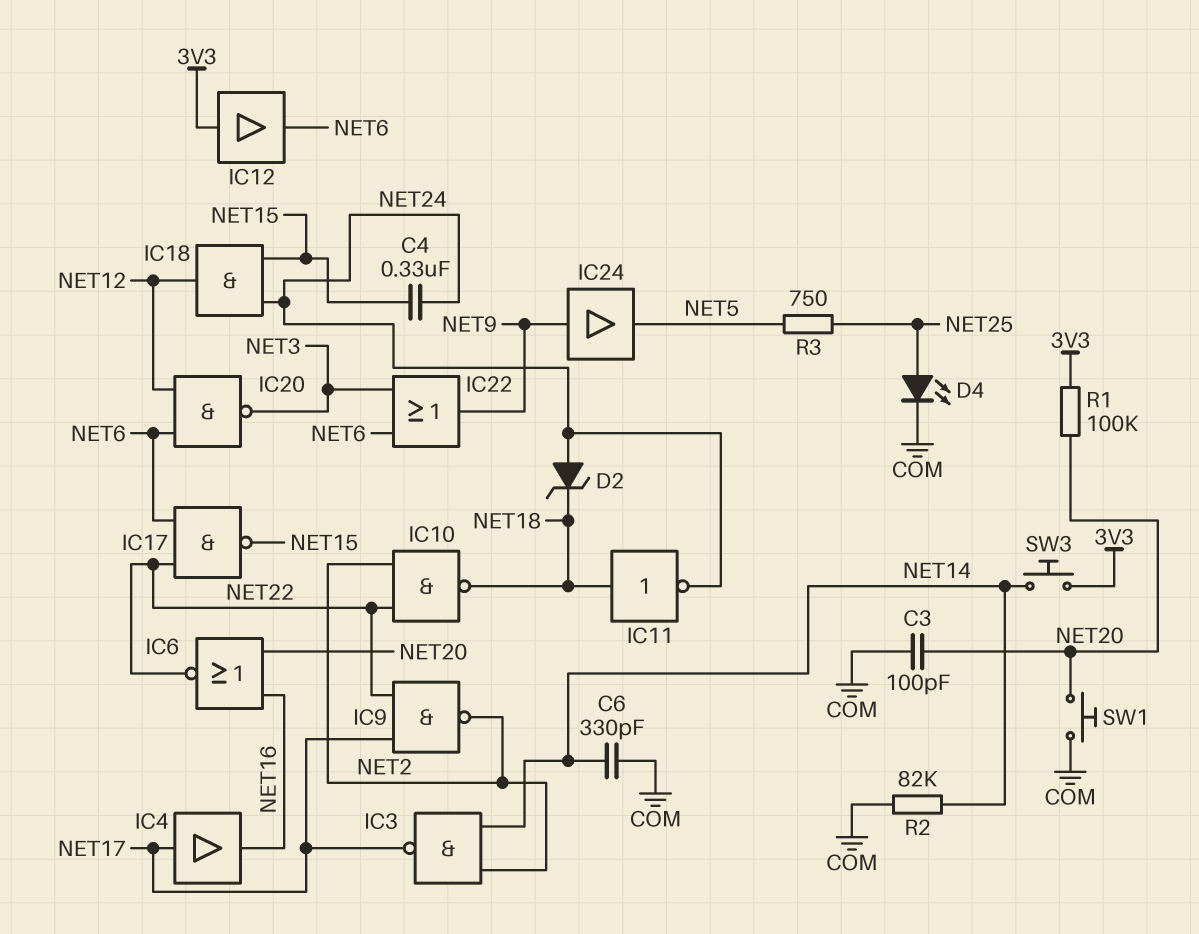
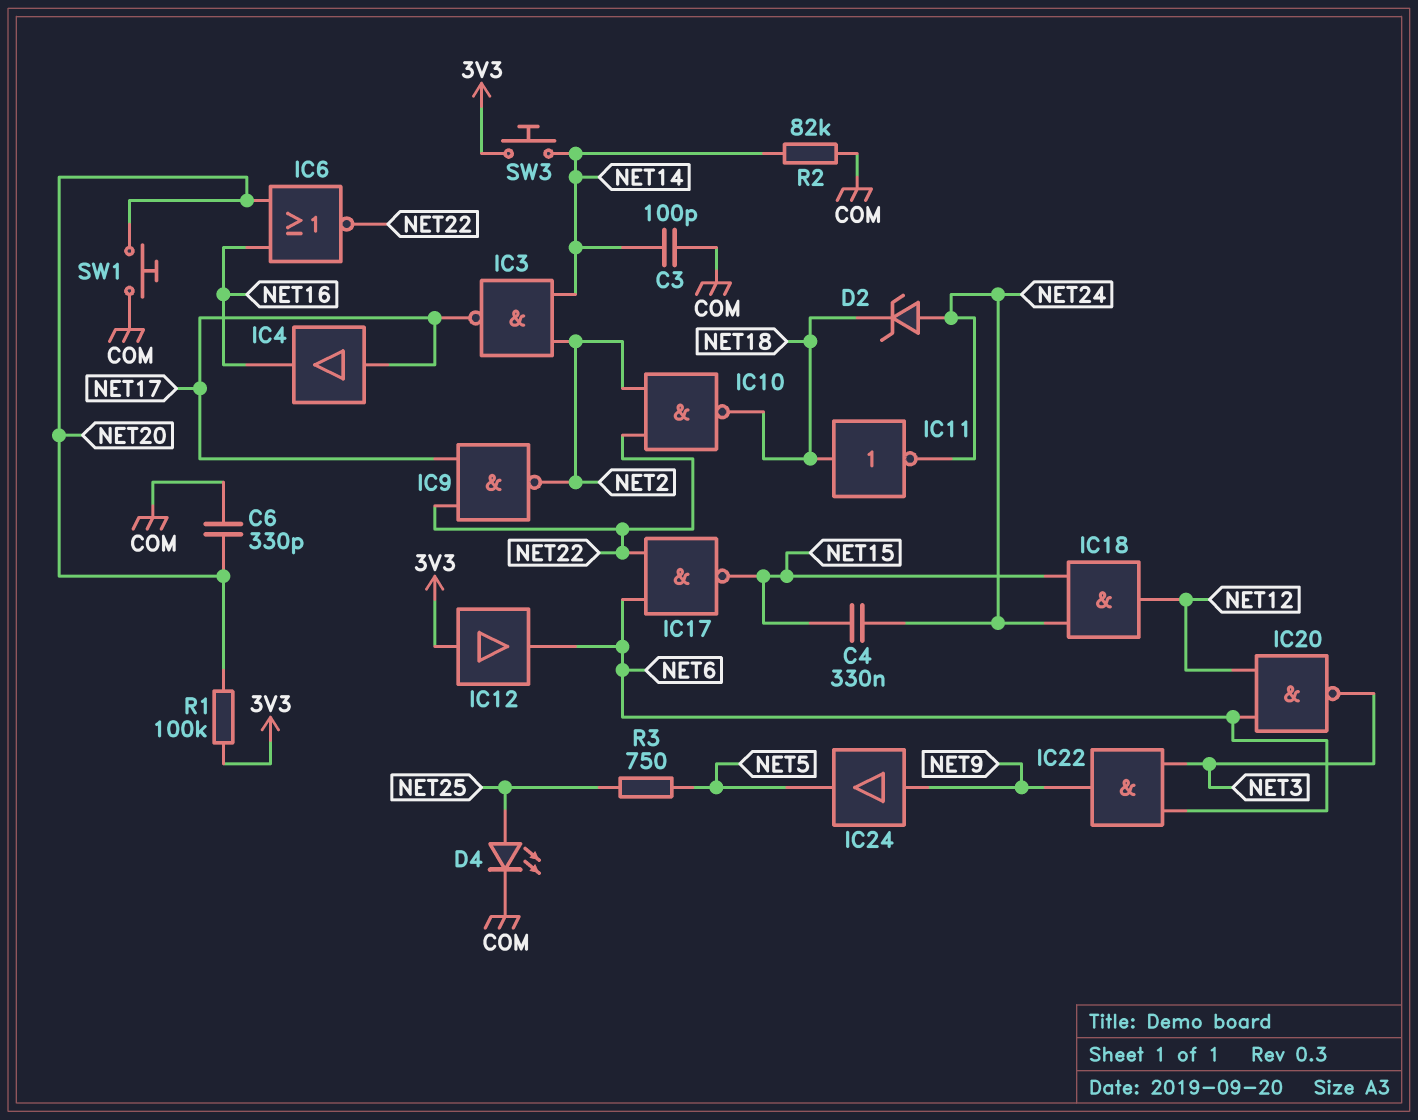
C3: 100pF (COM, NET20) -> 100pF (COM, NET14)
C6: 330pF (COM, NET14) -> 330pF (COM, NET20)
IC22: OR (in NET3, in NET6, out NET9) -> AND (in NET3, in NET6, out NET9)

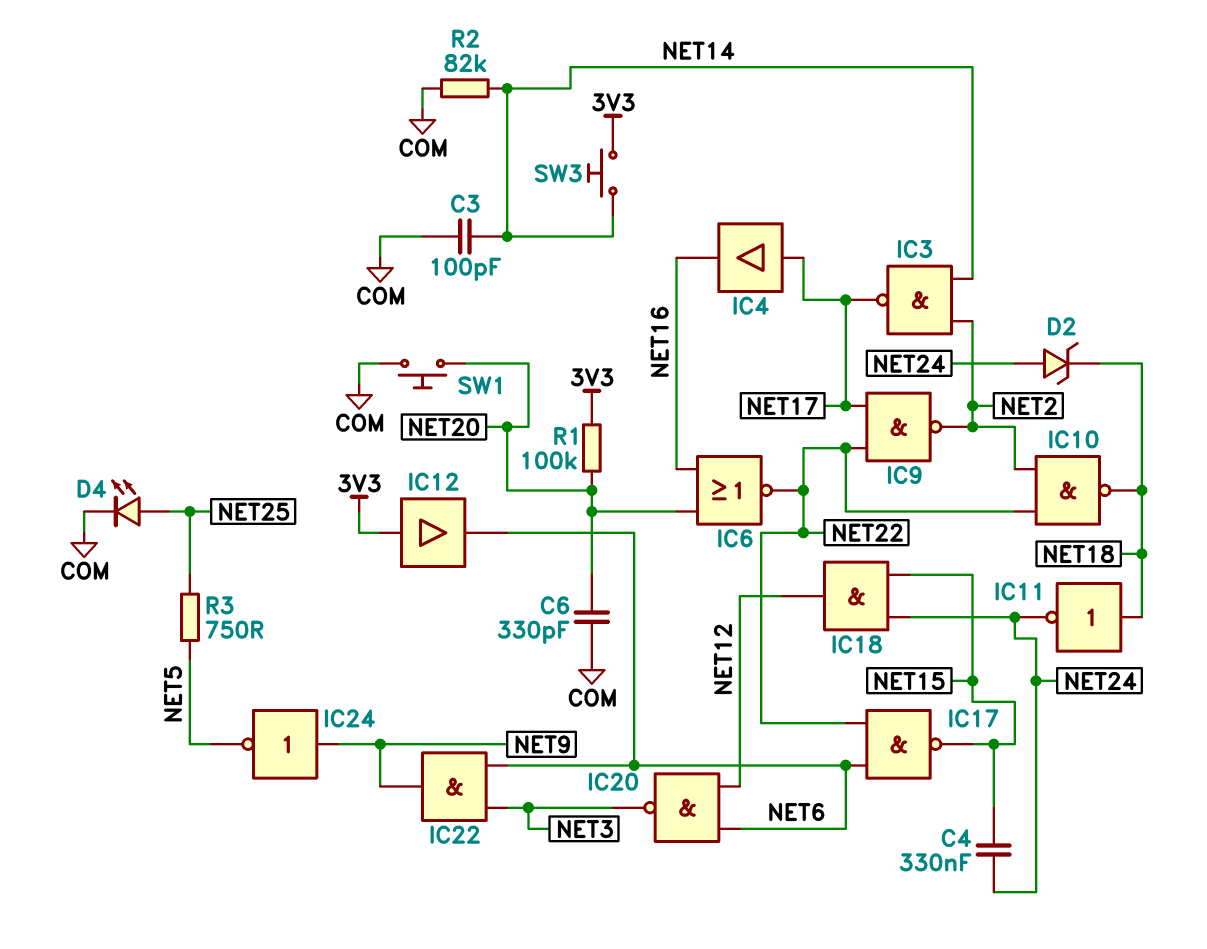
IC24: buffer (in NET9, out NET5) -> NOT (in NET9, out NET5)

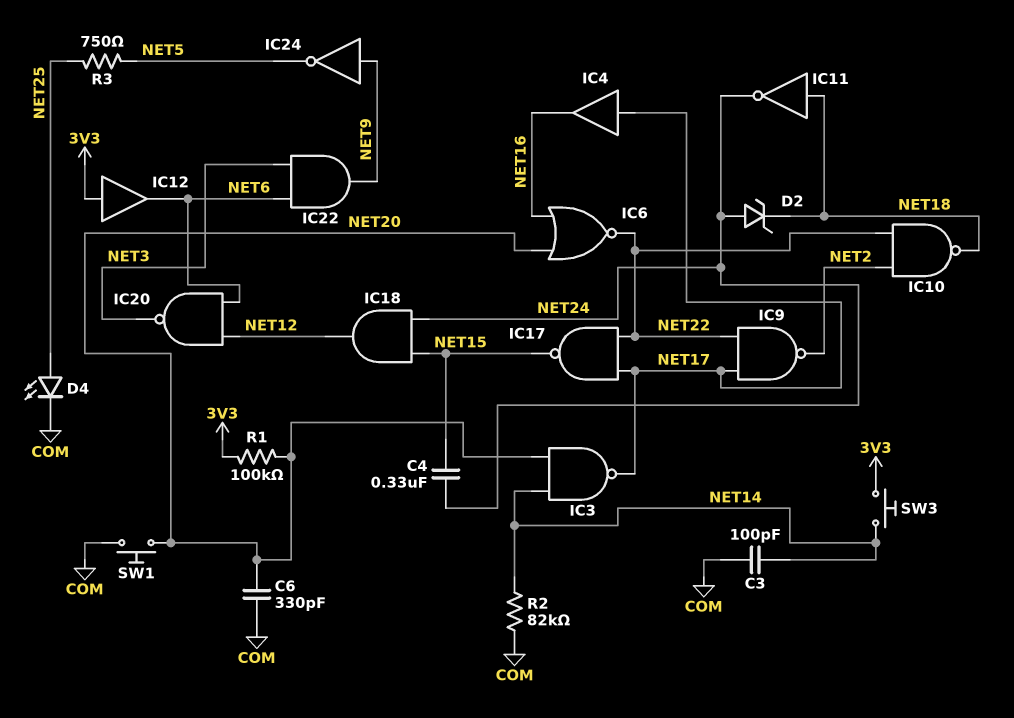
IC3: NAND (in NET2, in NET14, out NET17) -> NAND (in NET14, in NET20, out NET17)
IC17: NAND (in NET6, in NET22, out NET15) -> NAND (in NET17, in NET22, out NET15)

